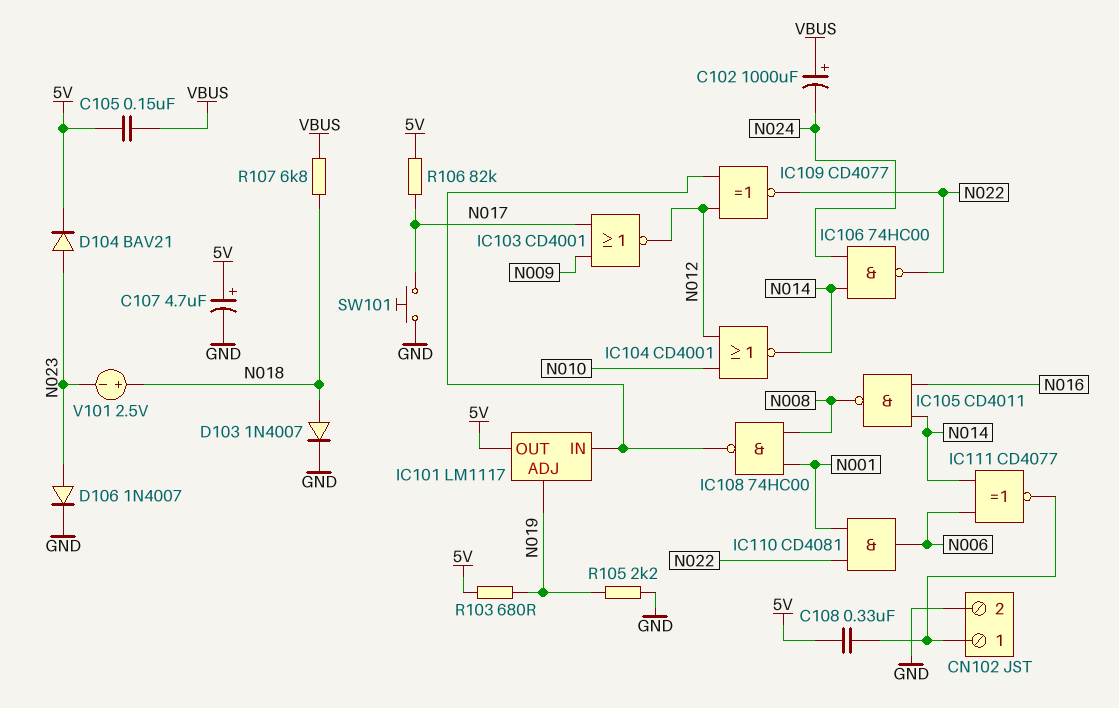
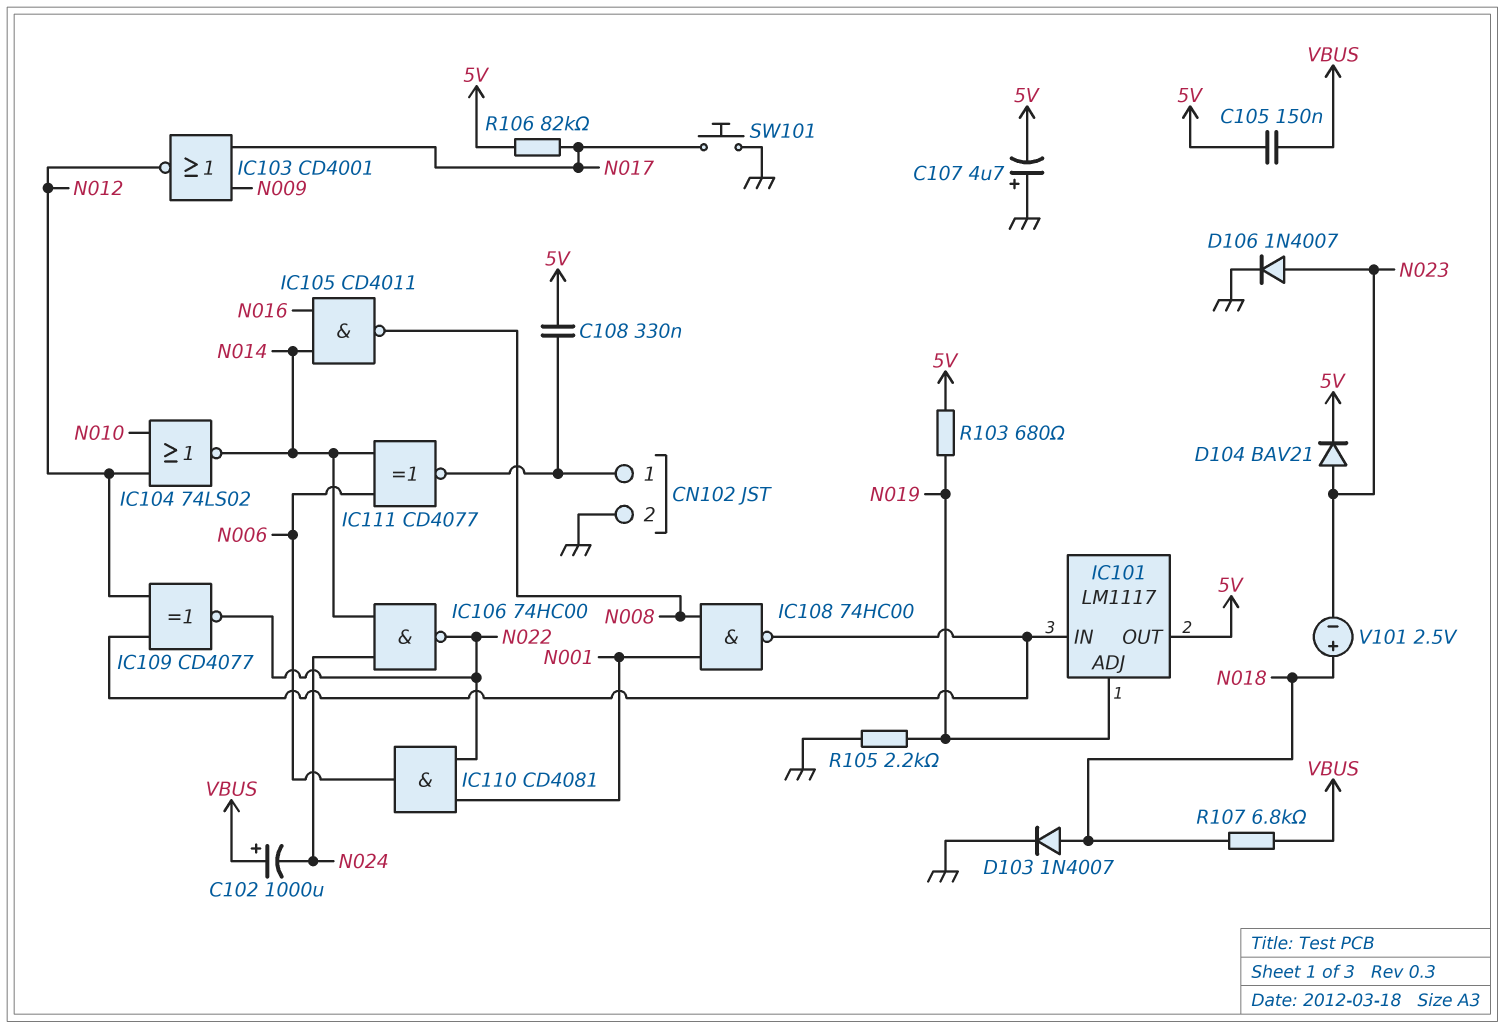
C107: 4.7uF (plus 5V, minus GND) -> 4.7uF (plus GND, minus 5V)
IC104: NOR CD4001 (in N010, in N012, out N014) -> NOR 74LS02 (in N010, in N012, out N014)

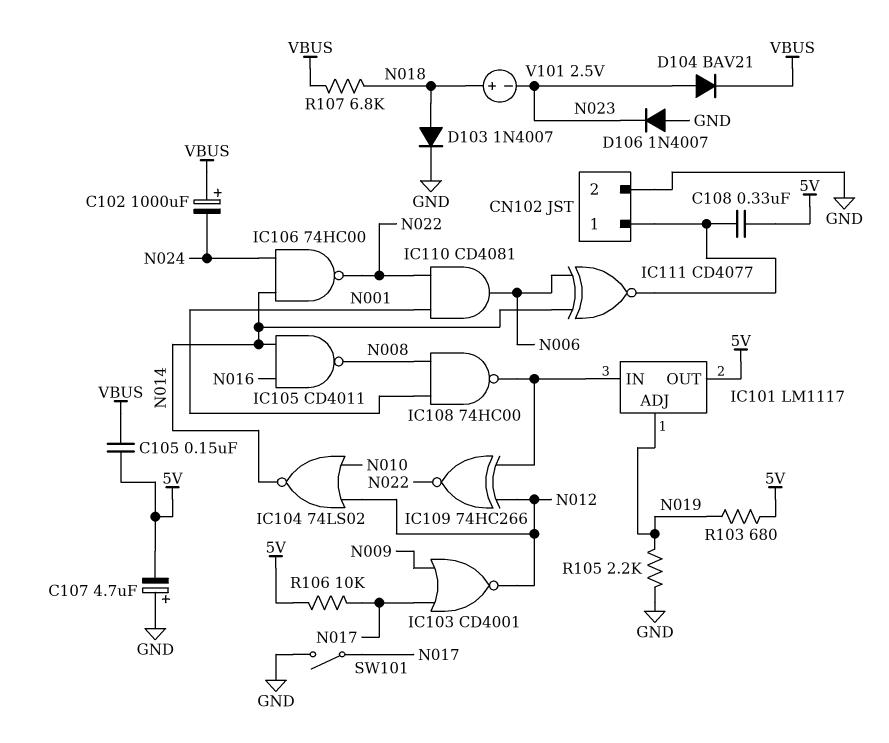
D104: diode BAV21 (A N023, K 5V) -> diode BAV21 (A N023, K VBUS)
D106: diode 1N4007 (A N023, K GND) -> diode 1N4007 (A GND, K N023)
IC109: XNOR CD4077 (in IC101/IN, in N012, out N022) -> XNOR 74HC266 (in IC101/IN, in N012, out N022)
R106: 82k (5V, N017) -> 10k (5V, N017)
SW101: button (GND, N017) -> switch (GND, N017)

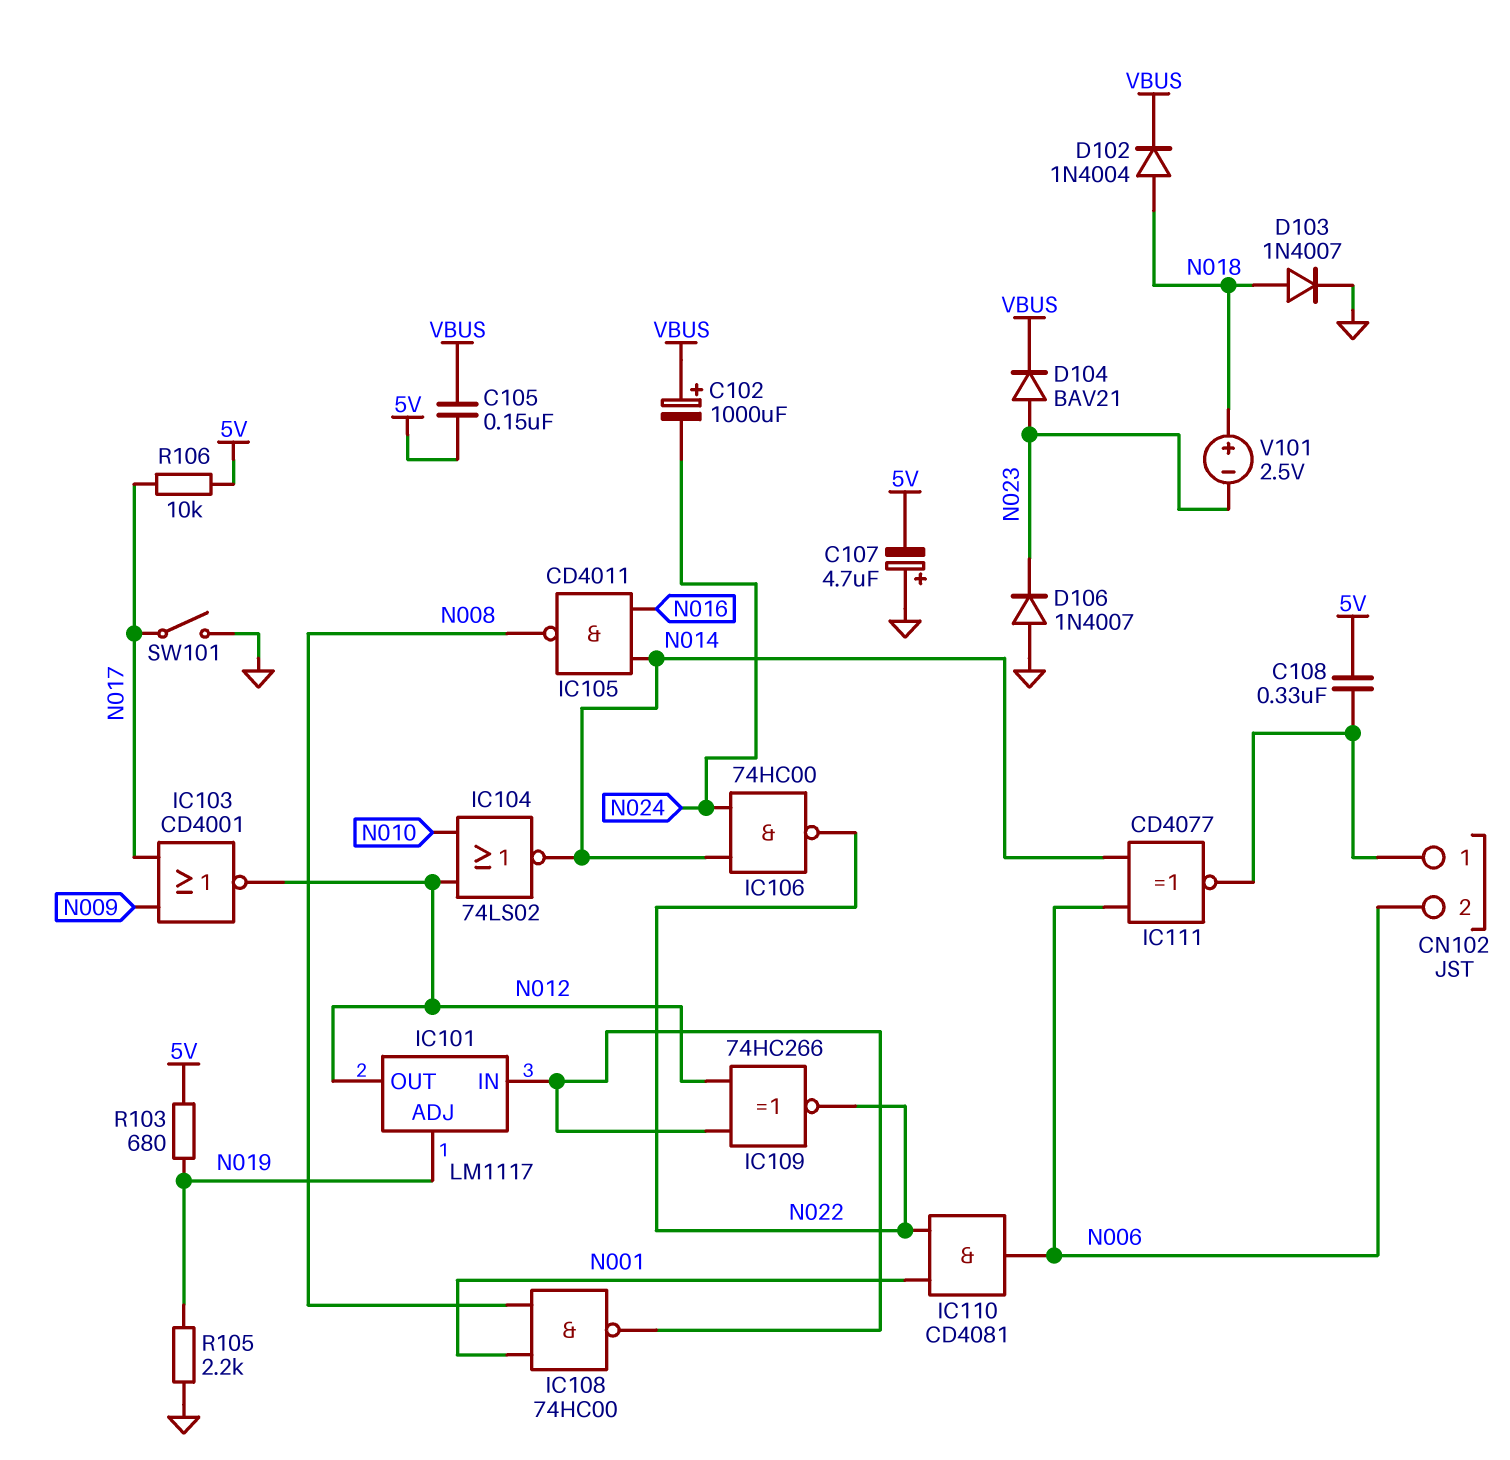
CN102 pin 2: GND -> N006
D102: none -> diode 1N4004 (A N018, K VBUS)
IC101 pin OUT: 5V -> N012
R107: 6.8k (N018, VBUS) -> none

